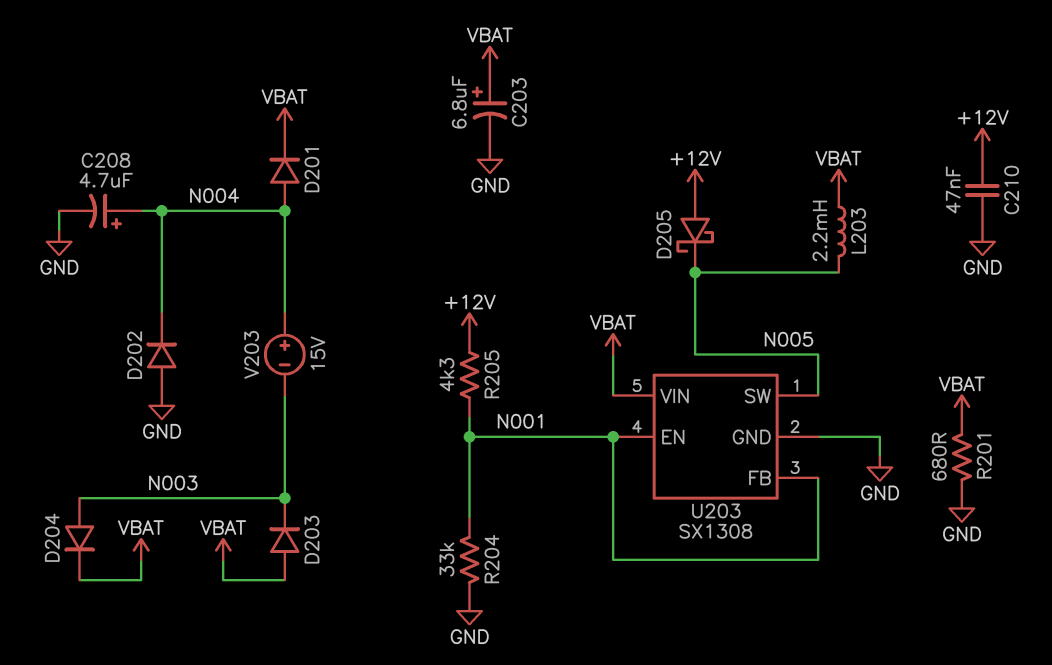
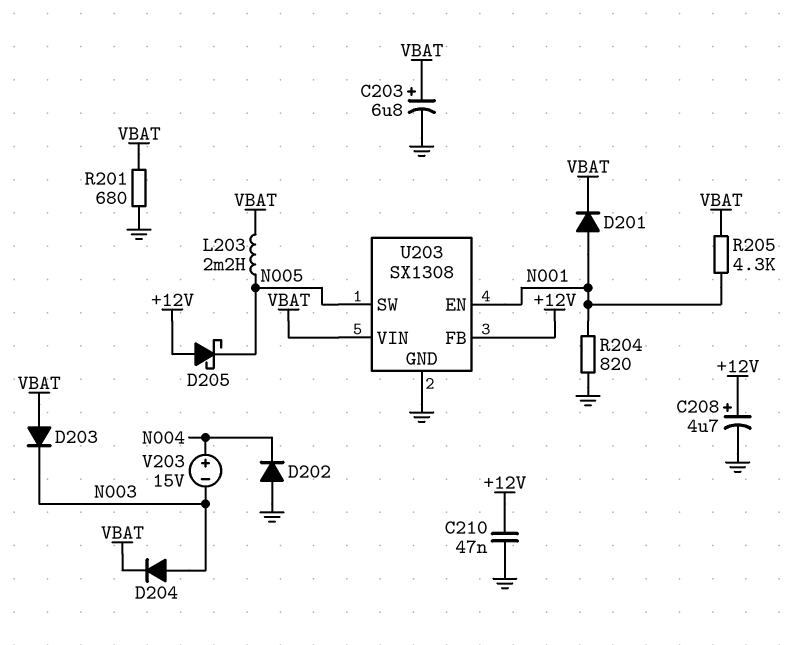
C208: 4.7uF (plus N004, minus GND) -> 4.7uF (plus +12V, minus GND)
D201: diode (A N004, K VBAT) -> diode (A N001, K VBAT)
R204: 33k (GND, N001) -> 820 (GND, N001)
R205: 4.3k (+12V, N001) -> 4.3k (N001, VBAT)
U203 pin FB: N001 -> +12V

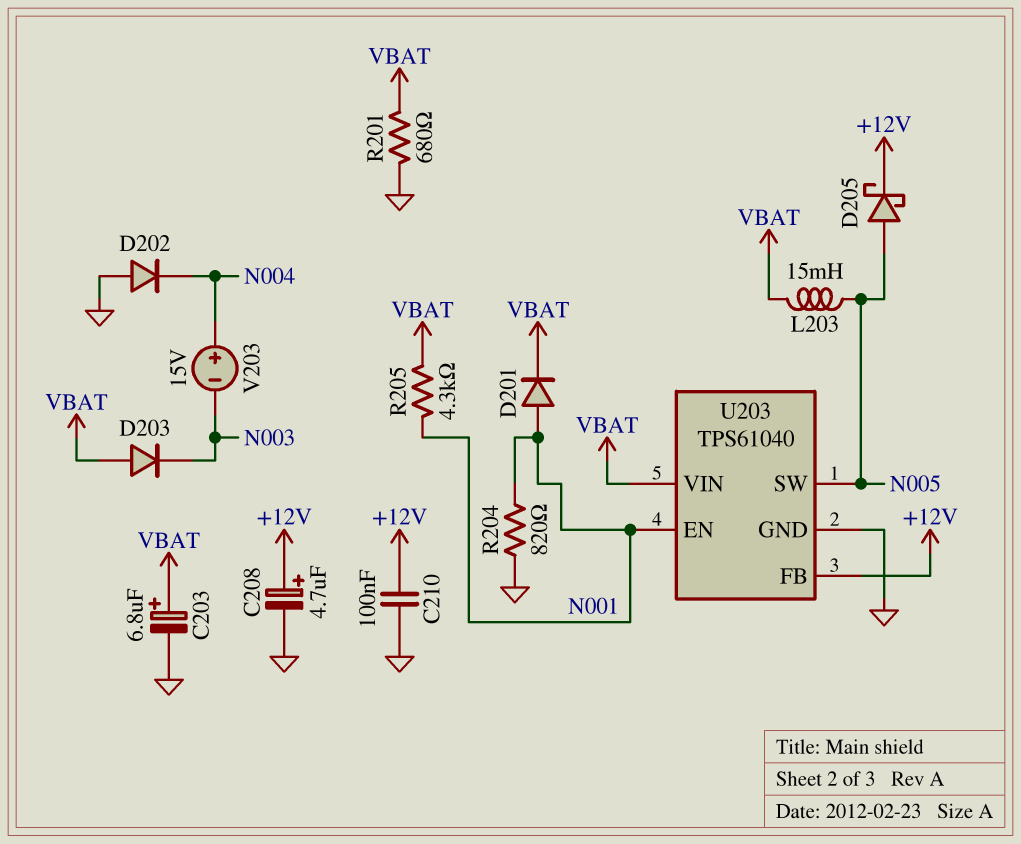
C210: 47nF (+12V, GND) -> 100nF (+12V, GND)
D204: diode (A N003, K VBAT) -> none
D205: schottky (A +12V, K N005) -> schottky (A N005, K +12V)
L203: 2.2mH (N005, VBAT) -> 15mH (N005, VBAT)
U203: SX1308 -> TPS61040

